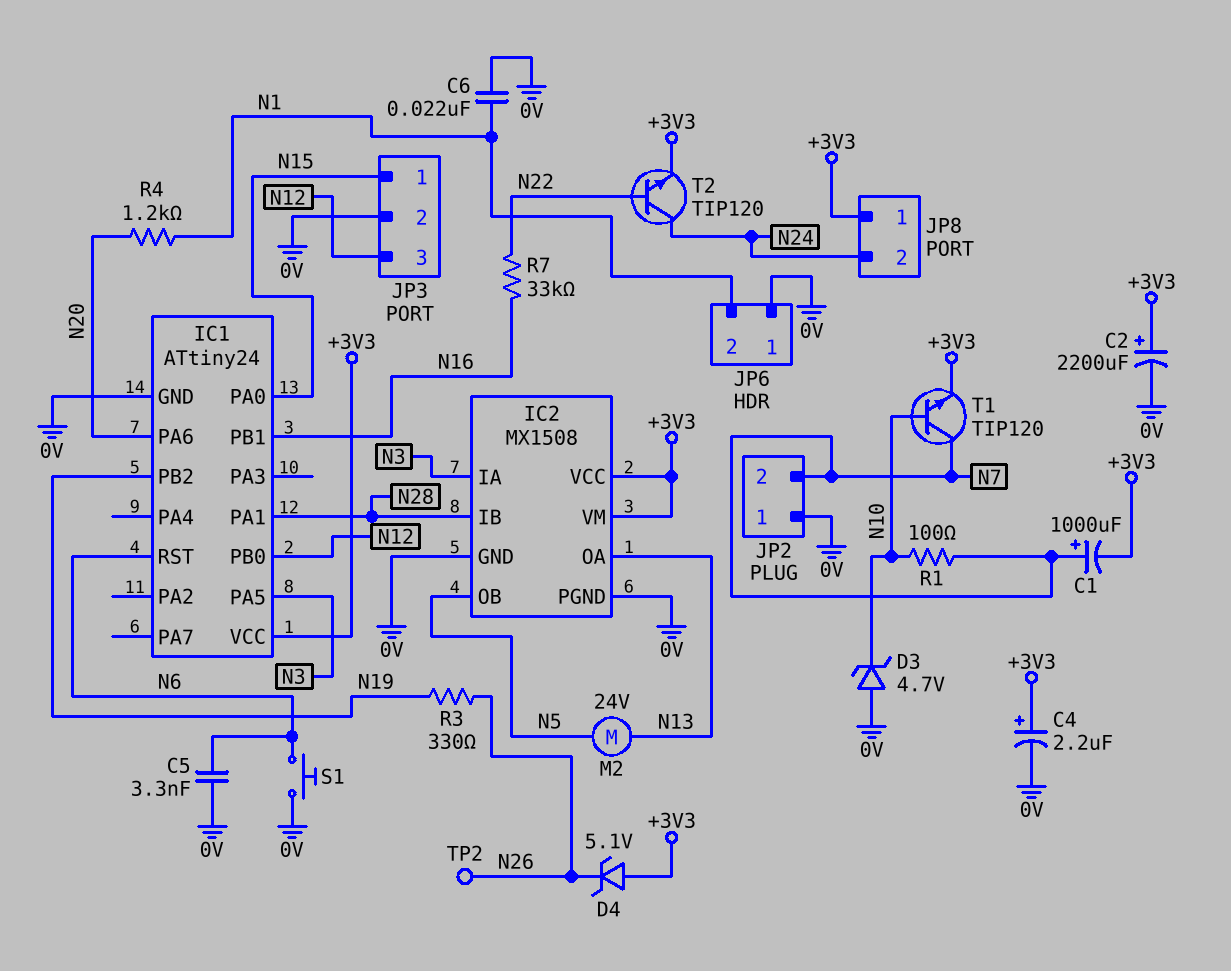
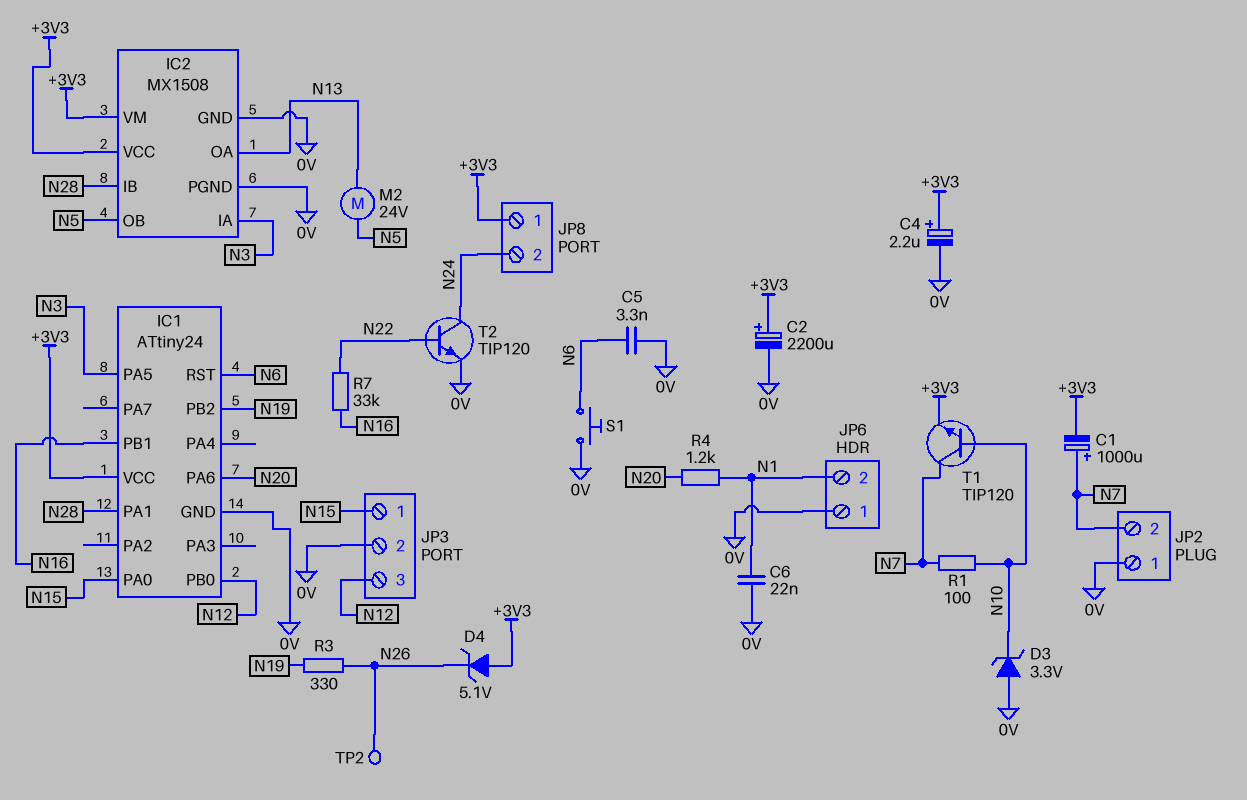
D3: zener 4.7V (A 0V, K N10) -> zener 3.3V (A 0V, K N10)
T2: NPN TIP120 (B N22, C N24, E +3V3) -> NPN TIP120 (B N22, C N24, E 0V)

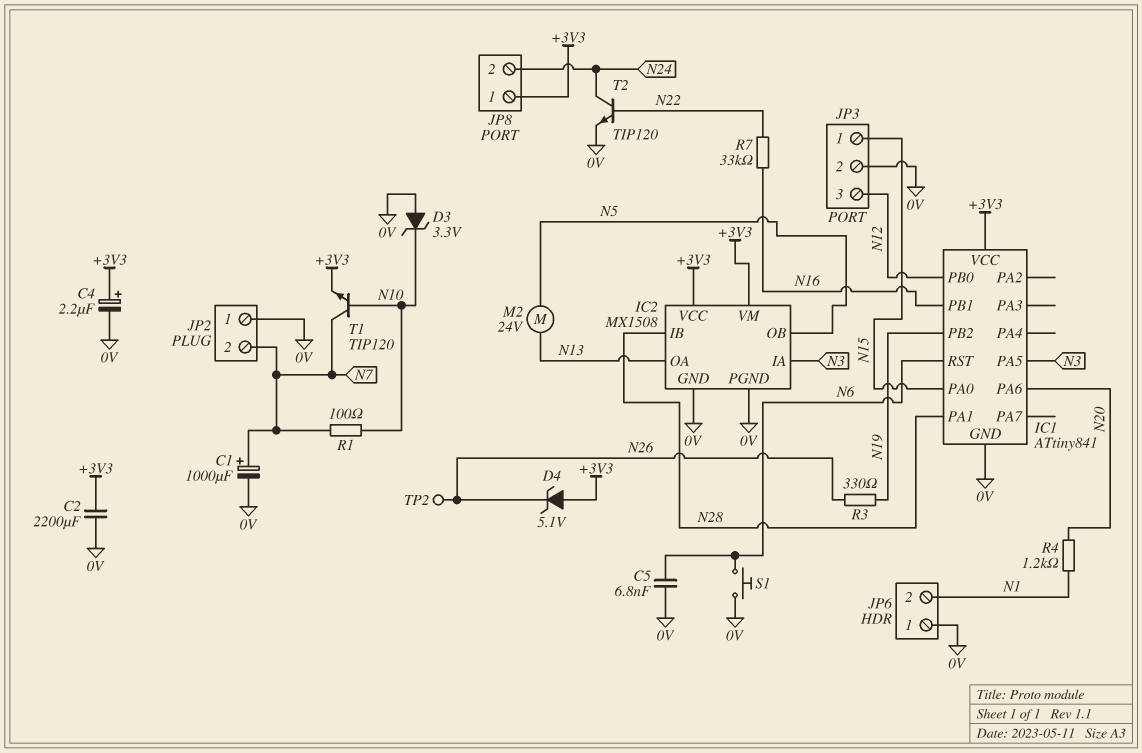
C1: 1000uF (plus N7, minus +3V3) -> 1000uF (plus N7, minus 0V)
C2: 2200uF (plus +3V3, minus 0V) -> 2200uF (+3V3, 0V)
C5: 3.3nF (0V, N6) -> 6.8nF (0V, N6)
C6: 22nF (0V, N1) -> none
IC1: ATtiny24 -> ATtiny841

